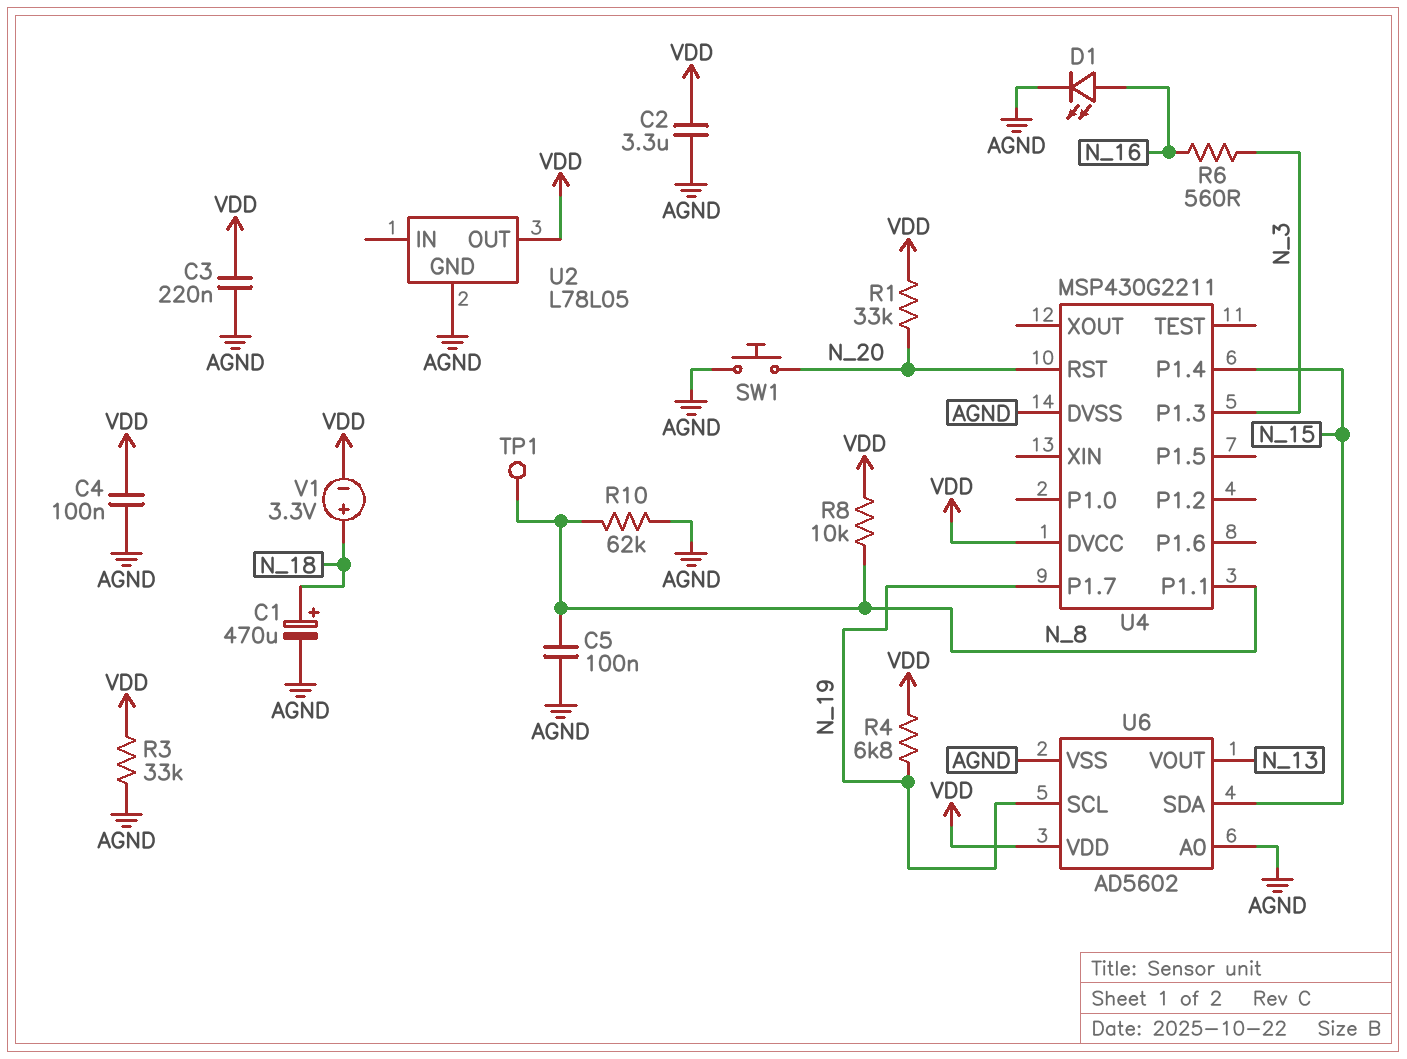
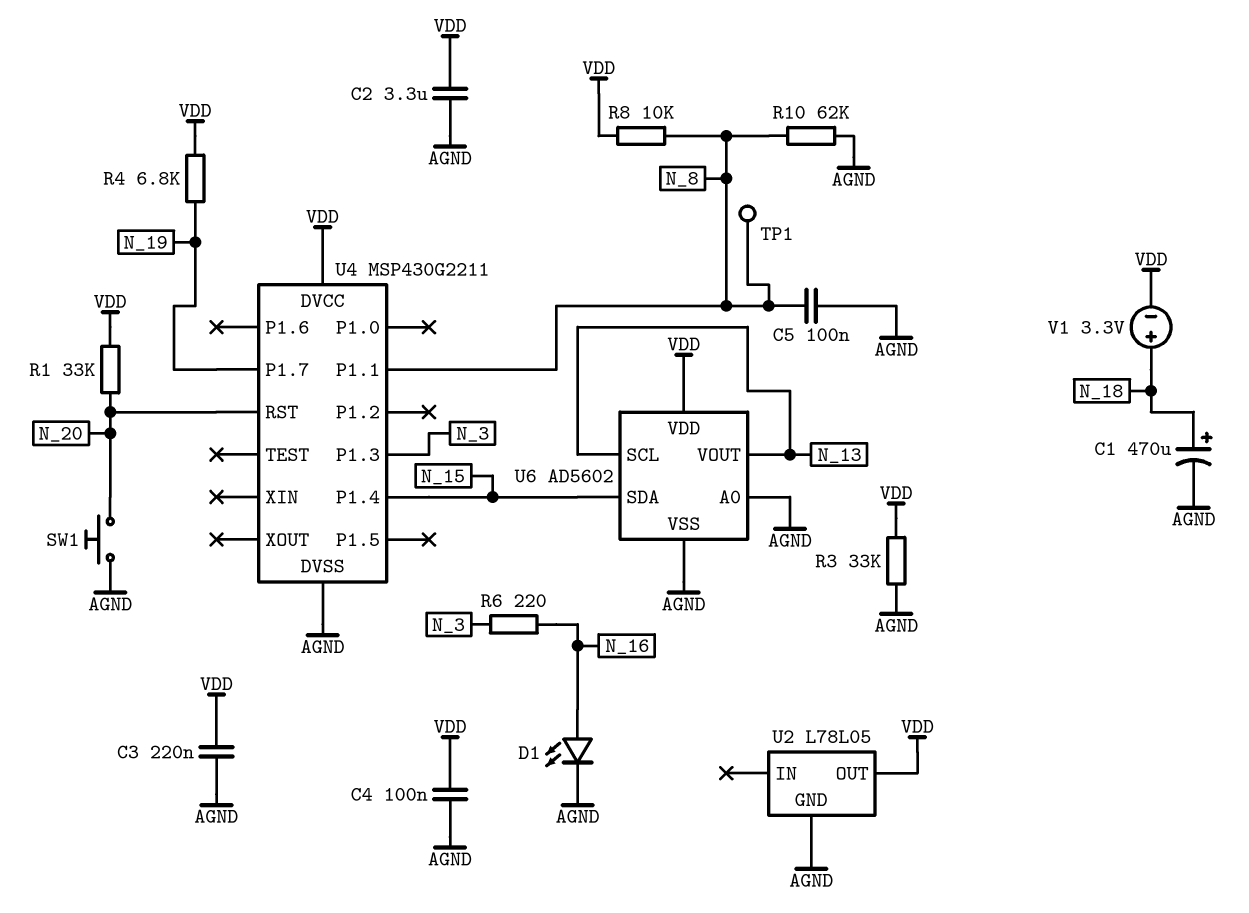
R6: 560 (N_3, N_16) -> 220 (N_3, N_16)
U6 pin SCL: N_19 -> N_13

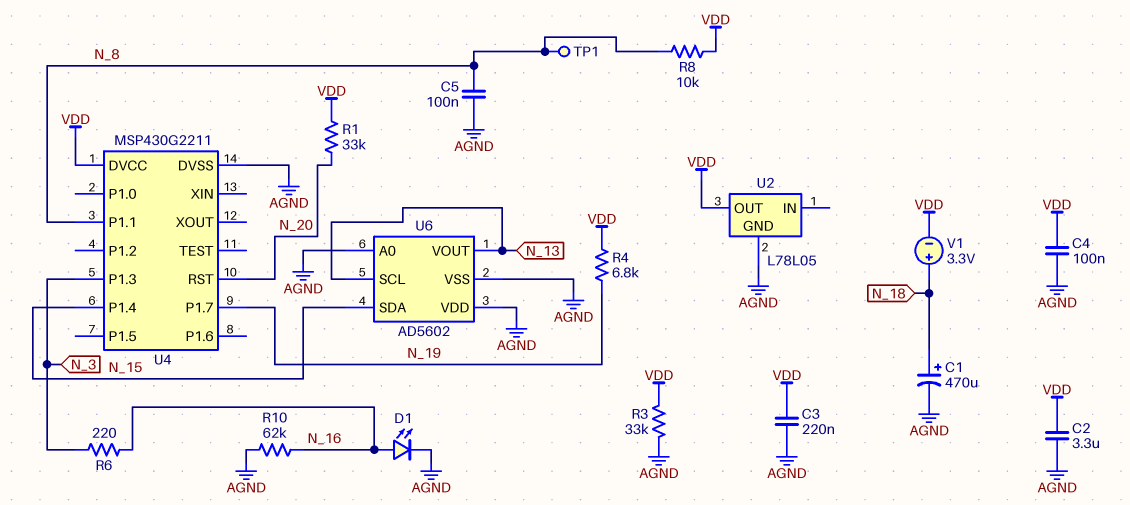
R10: 62k (AGND, N_8) -> 62k (AGND, N_16)
SW1: button (AGND, N_20) -> none
U6 pin VDD: VDD -> AGND

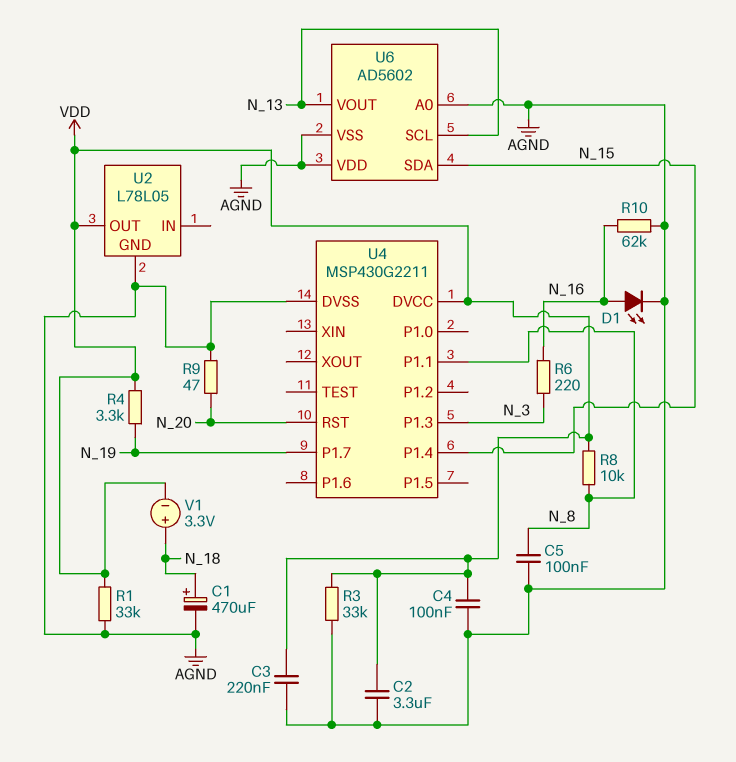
R1: 33k (N_20, VDD) -> 33k (AGND, VDD)
R4: 6.8k (N_19, VDD) -> 3.3k (N_19, VDD)
R9: none -> 47 (AGND, N_20)
TP1: test point (N_8) -> none

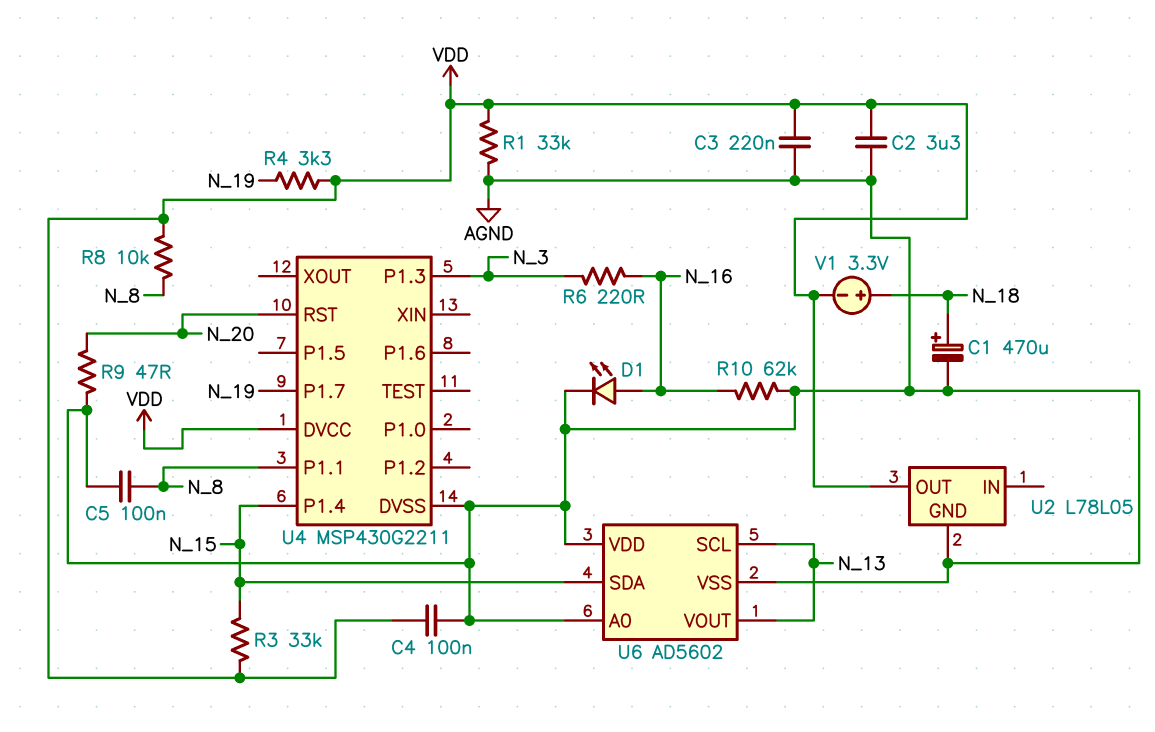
R3: 33k (AGND, VDD) -> 33k (N_15, VDD)

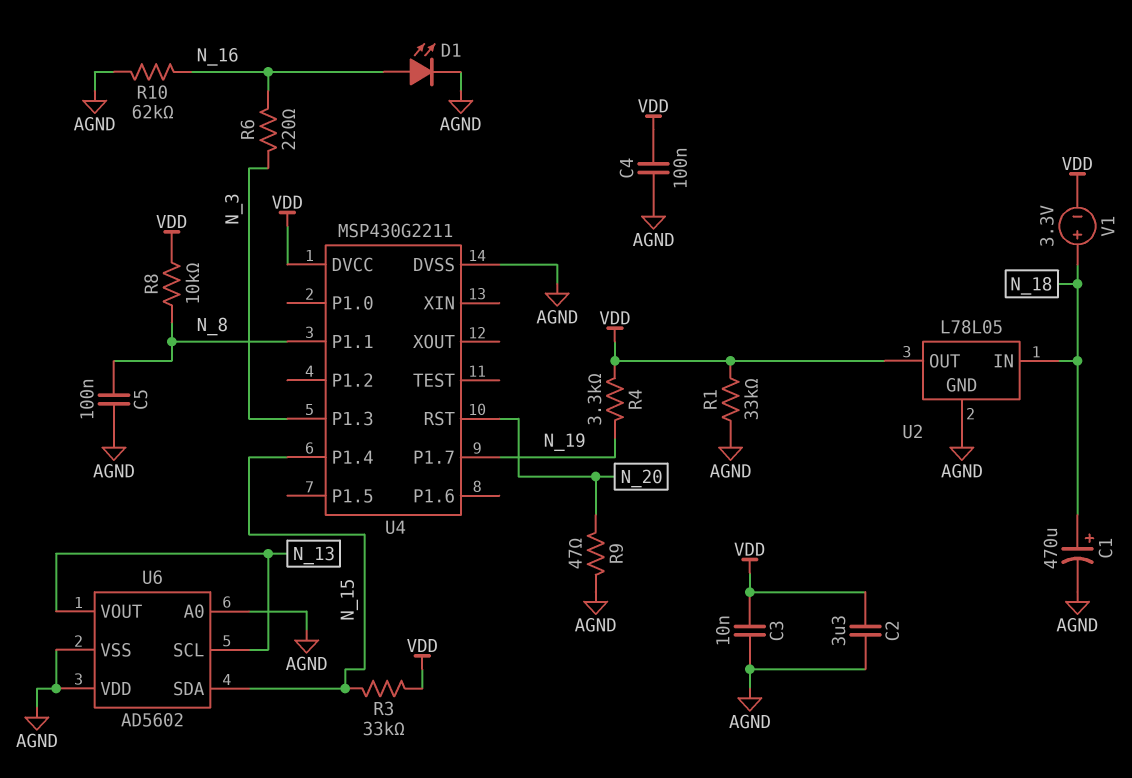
C3: 220nF (AGND, VDD) -> 10nF (AGND, VDD)
U2 pin IN: none -> N_18

